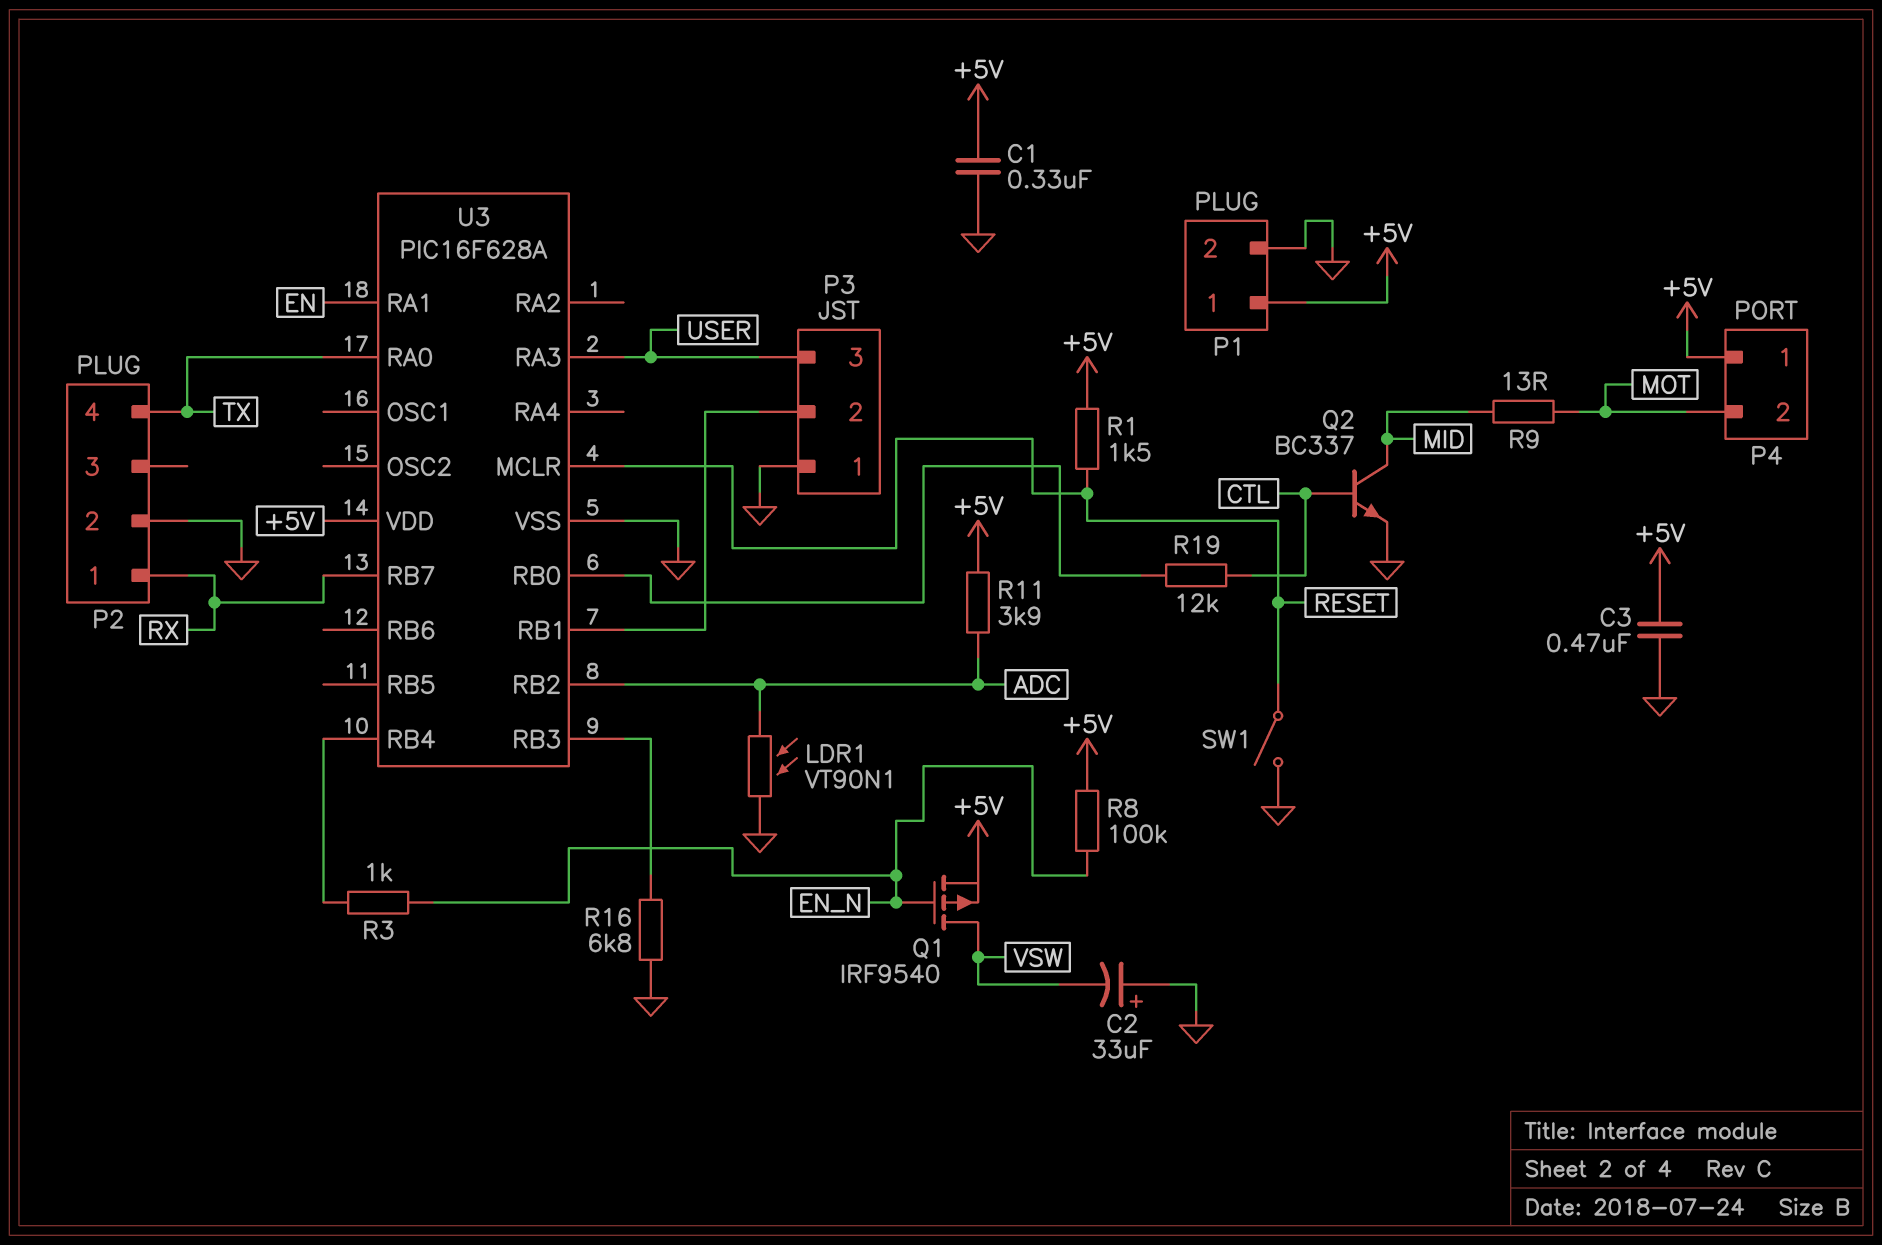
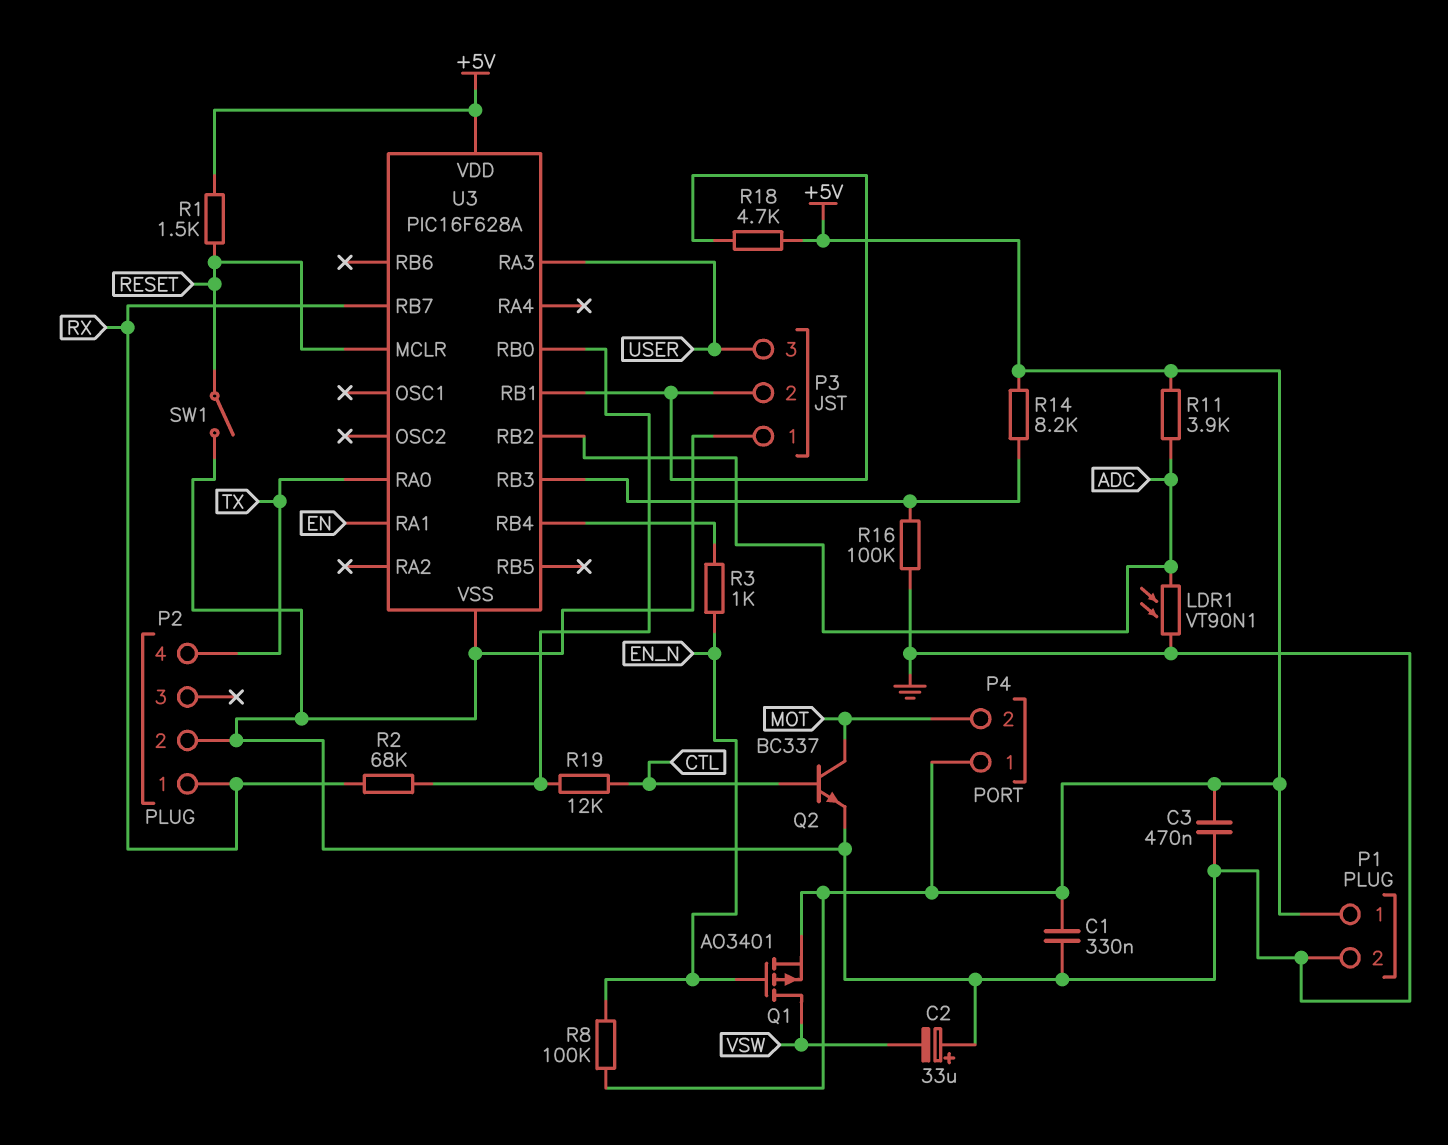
Q1: PMOS IRF9540 (G EN_N, D VSW, S +5V) -> PMOS AO3401 (G EN_N, D VSW, S +5V)
Q2: NPN BC337 (B CTL, C MID, E GND) -> NPN BC337 (B CTL, C MOT, E GND)
R2: none -> 68k (RX, U3/RB0)
R9: 13 (MID, MOT) -> none
R14: none -> 8.2k (+5V, U3/RB3)
R16: 6.8k (GND, U3/RB3) -> 100k (GND, U3/RB3)
R18: none -> 4.7k (+5V, P3/2)

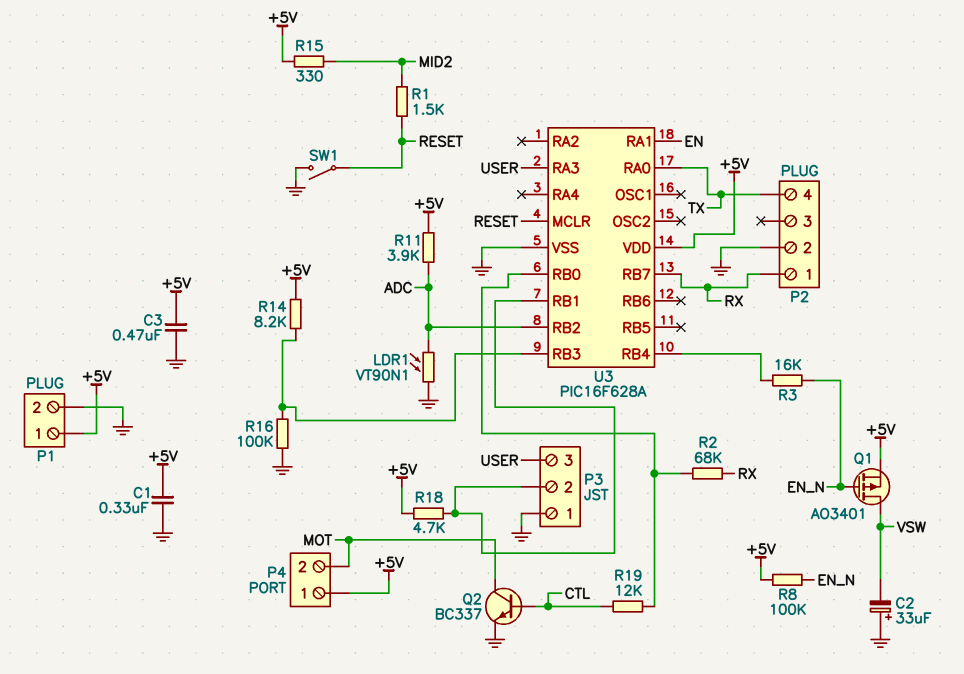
R1: 1.5k (+5V, RESET) -> 1.5k (MID2, RESET)
R3: 1k (EN_N, U3/RB4) -> 16k (EN_N, U3/RB4)
R15: none -> 330 (+5V, MID2)

